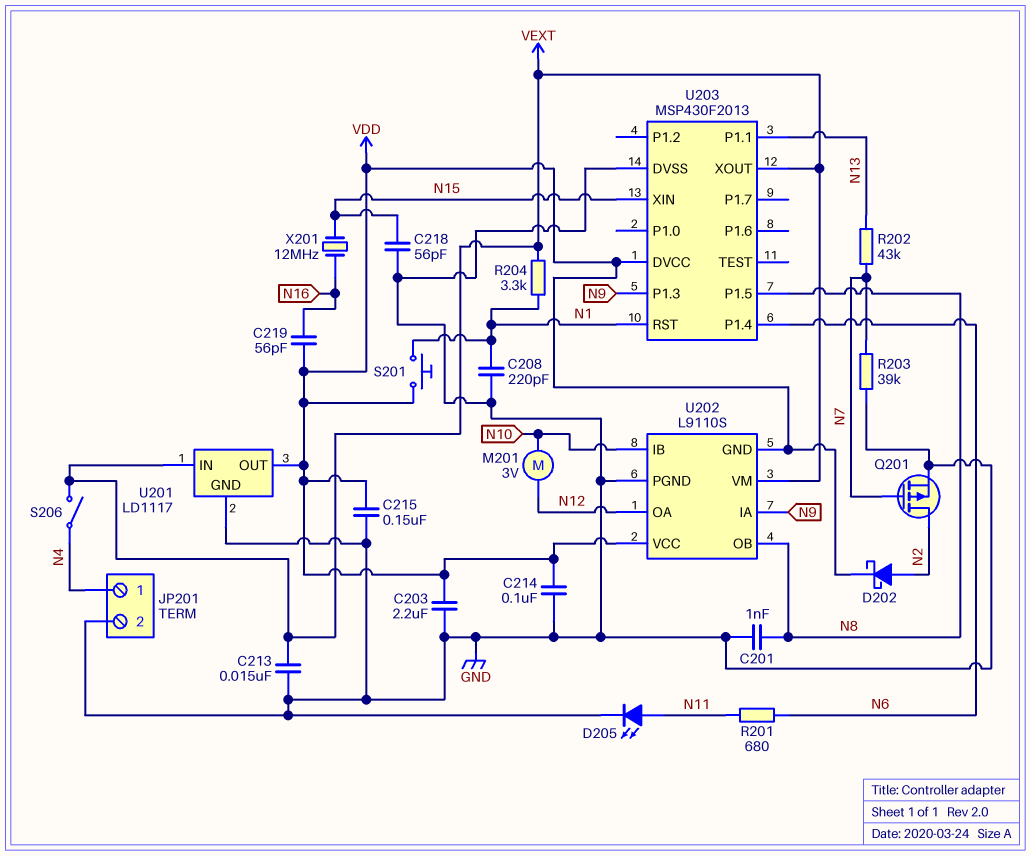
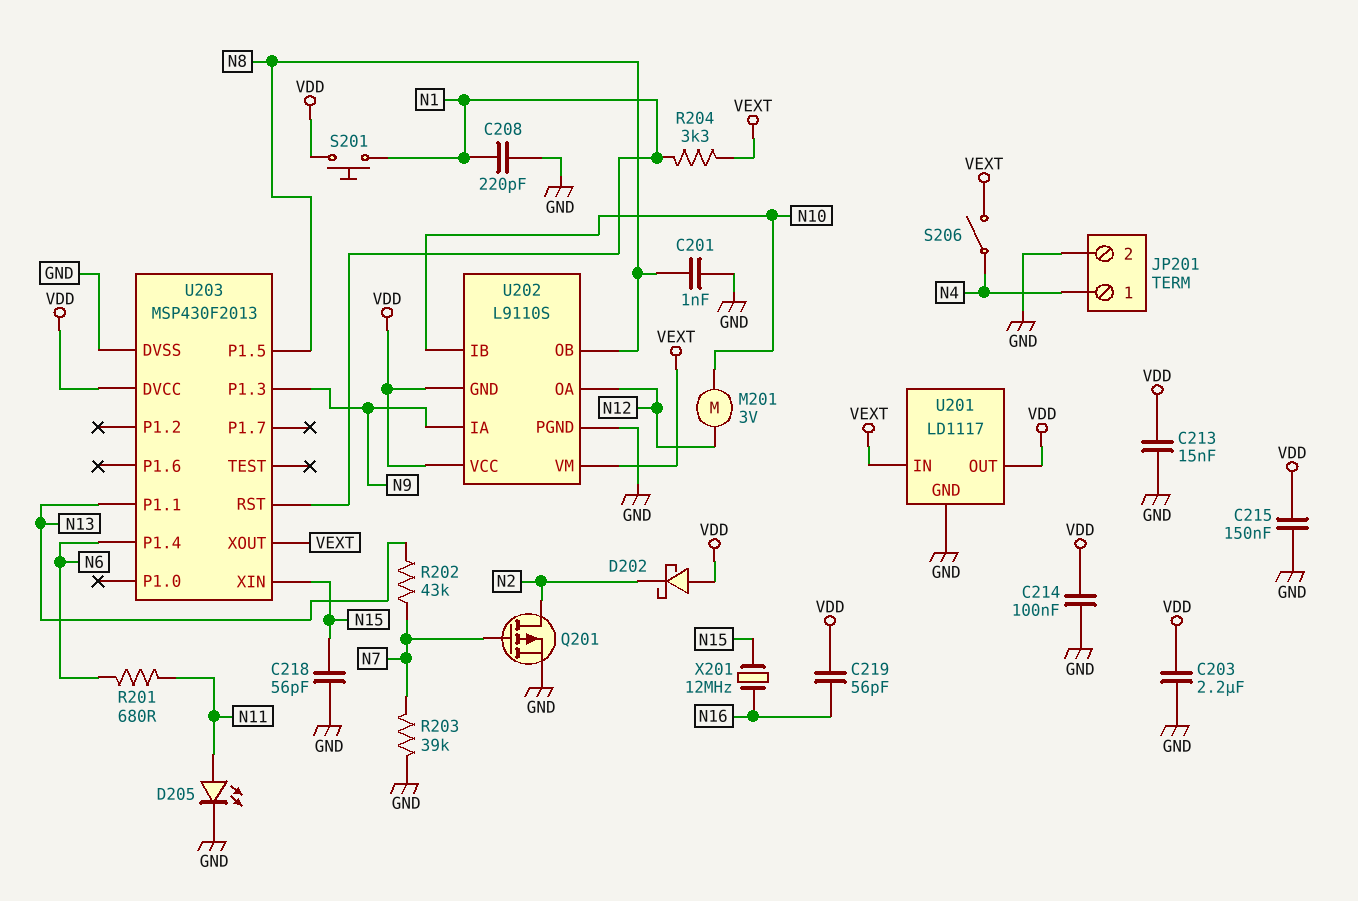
C213: 15nF (GND, VEXT) -> 15nF (GND, VDD)
D202: schottky (A N2, K VDD) -> schottky (A VDD, K N2)

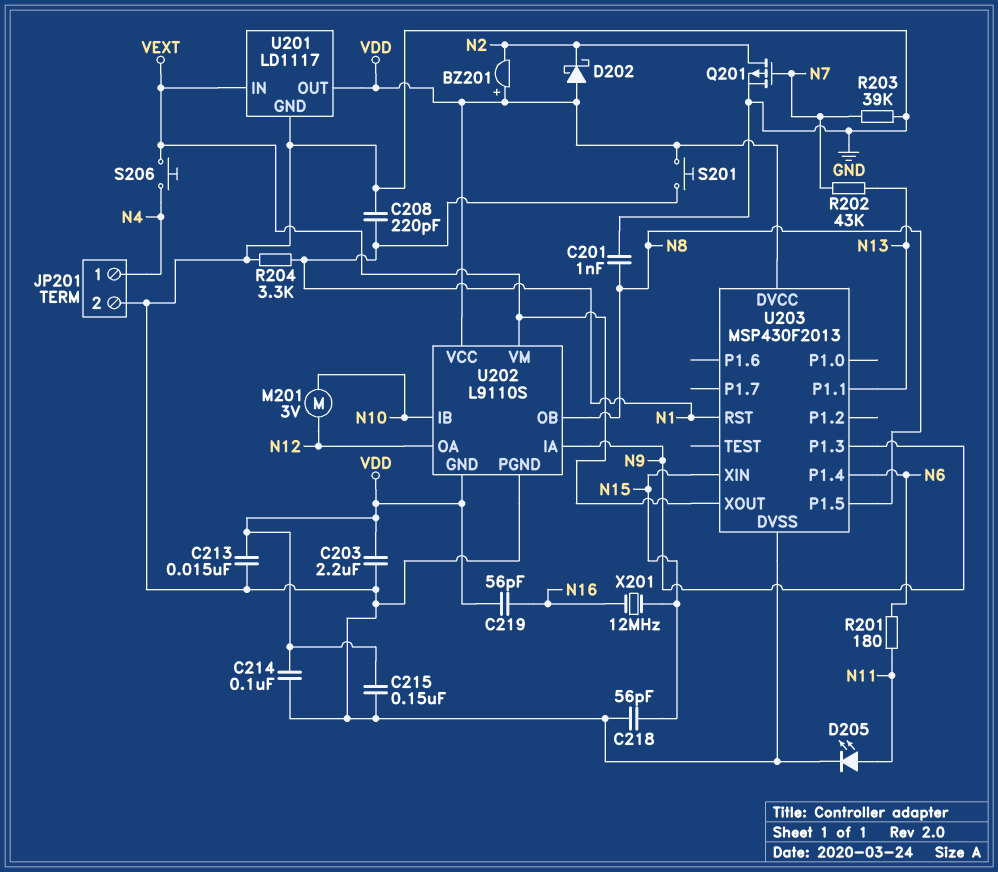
BZ201: none -> buzzer (plus VDD, minus N2)
R201: 680 (N6, N11) -> 180 (N6, N11)
R204: 3.3k (N1, VEXT) -> 3.3k (GND, N1)
S206: switch (N4, VEXT) -> button (N4, VEXT)

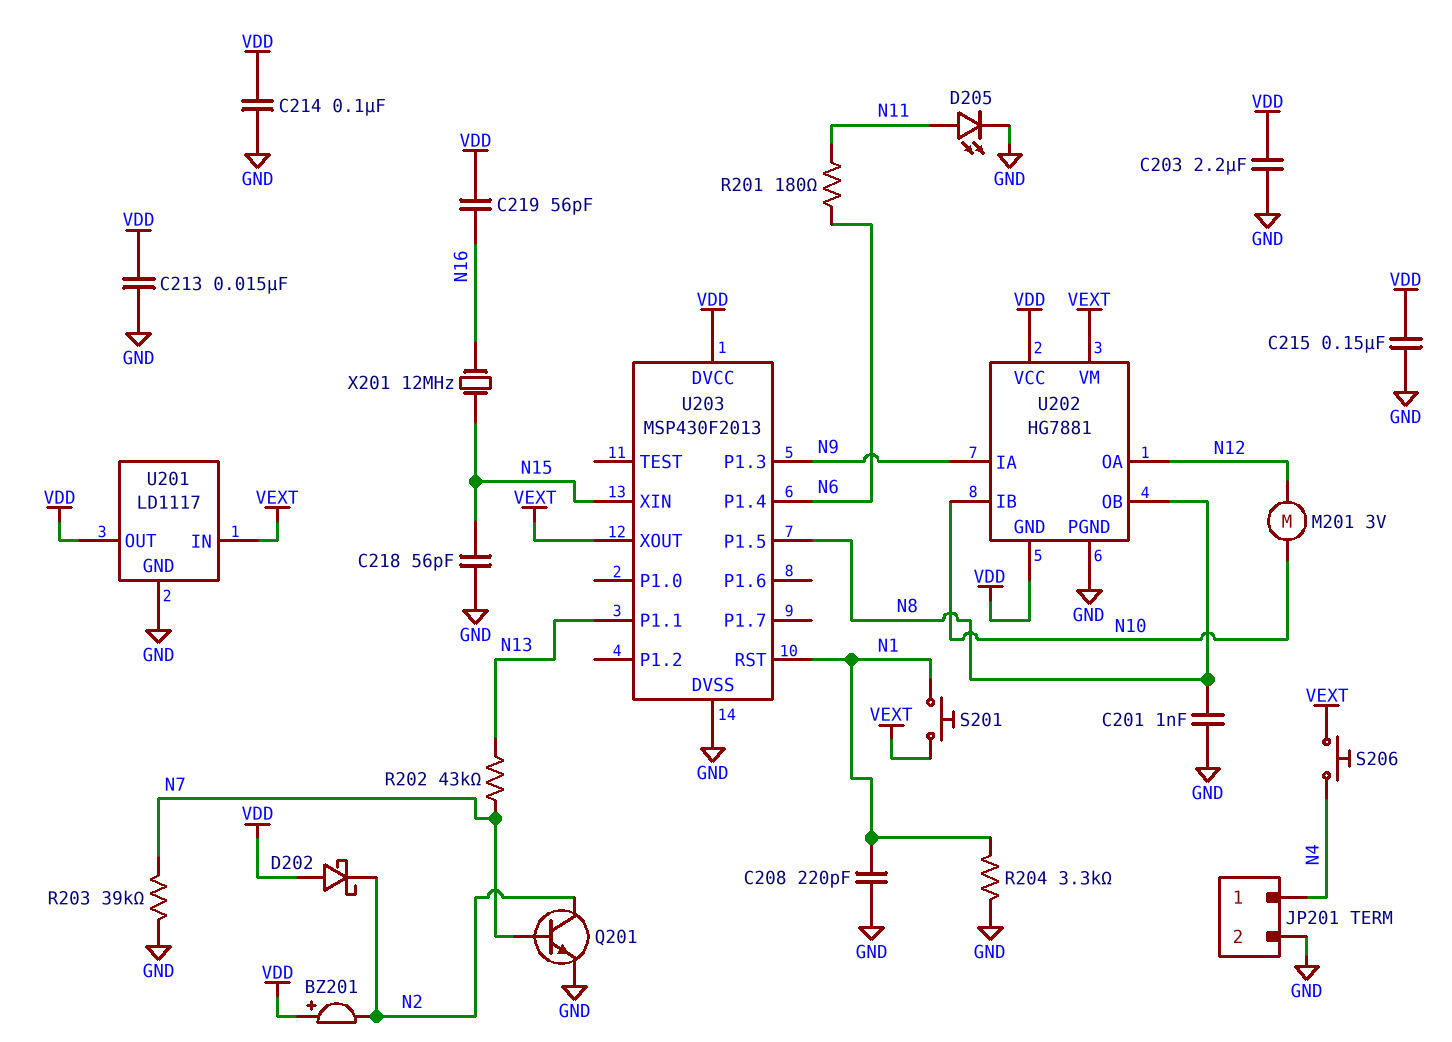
Q201: PMOS (G N7, D N2, S GND) -> NPN (B N7, C N2, E GND)
S201: button (N1, VDD) -> button (N1, VEXT)
U202: L9110S -> HG7881

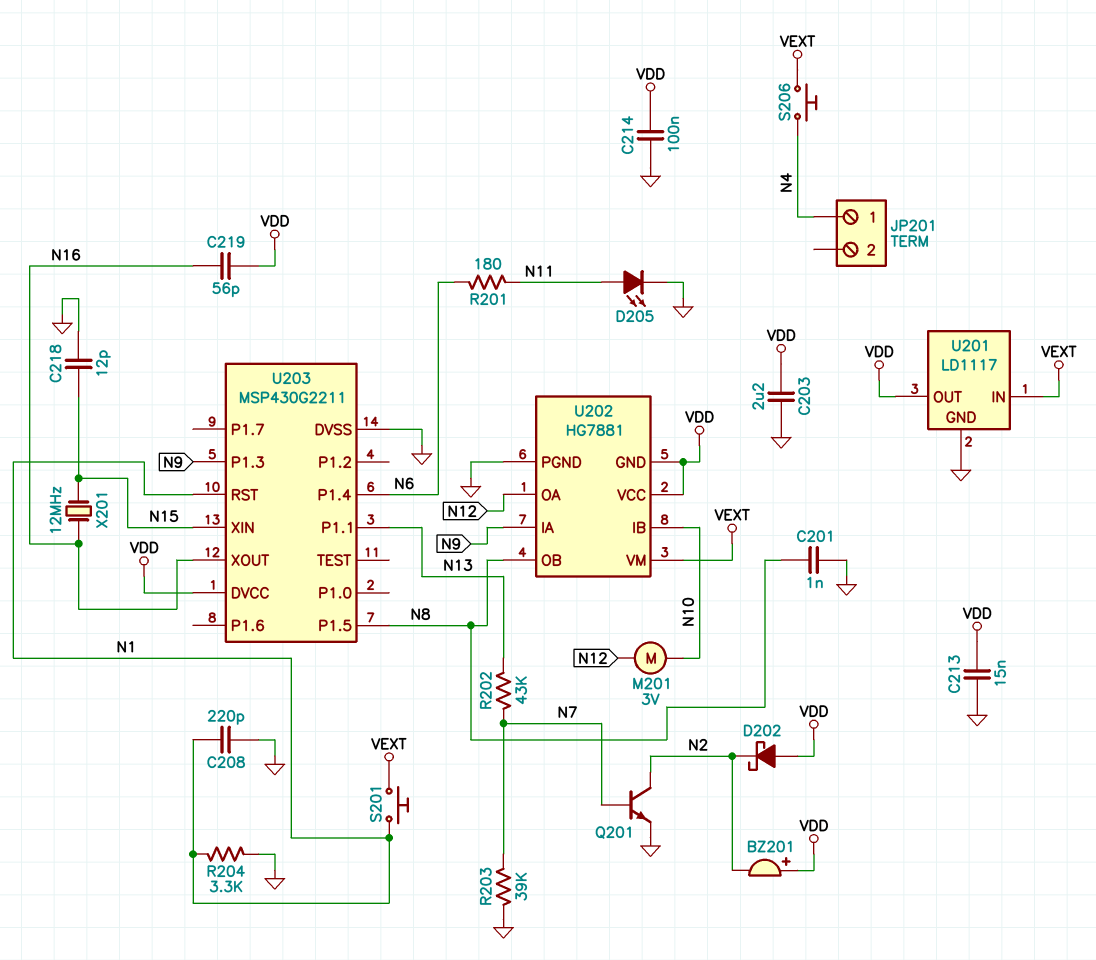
C215: 150nF (GND, VDD) -> none
C218: 56pF (GND, N15) -> 12pF (GND, N15)
JP201 pin 2: GND -> none
U203: MSP430F2013 -> MSP430G2211
U203 pin XOUT: VEXT -> N16

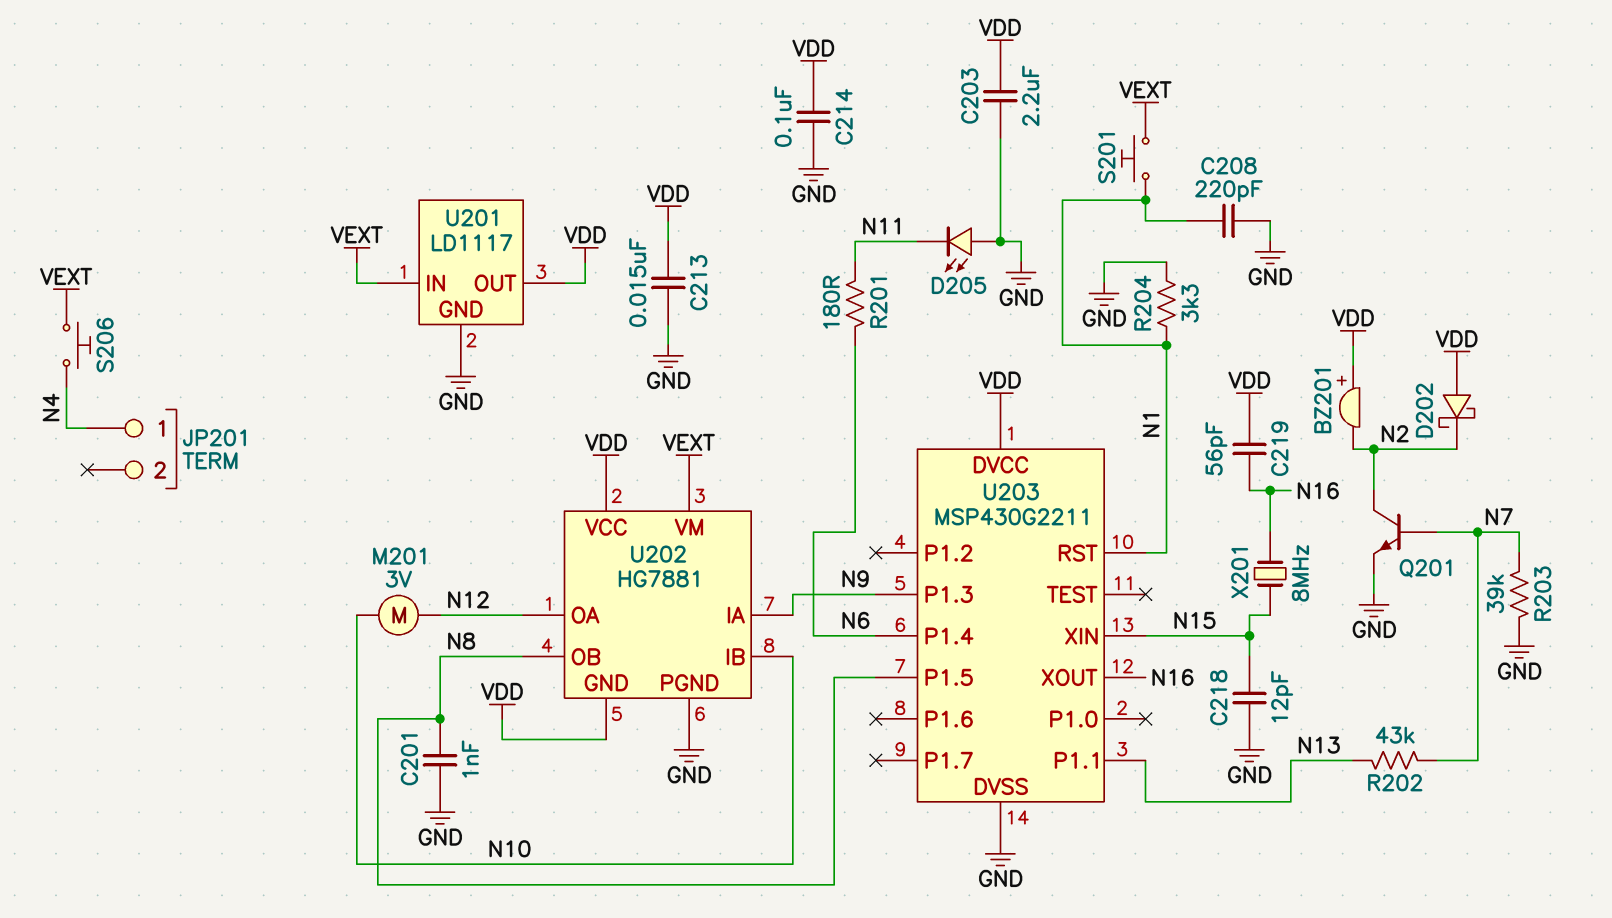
D205: LED (A N11, K GND) -> LED (A GND, K N11)
X201: 12MHz (N15, N16) -> 8MHz (N15, N16)

